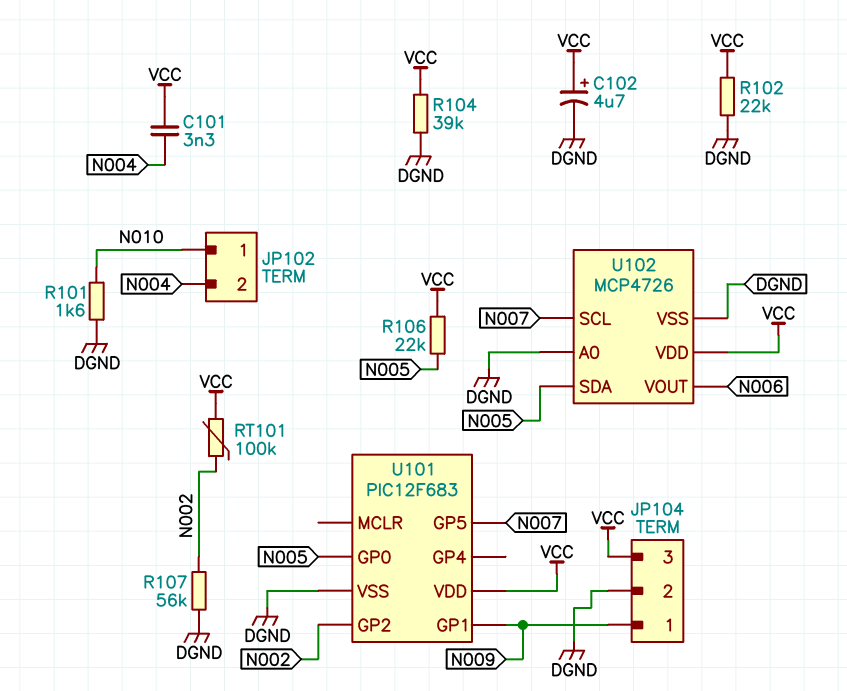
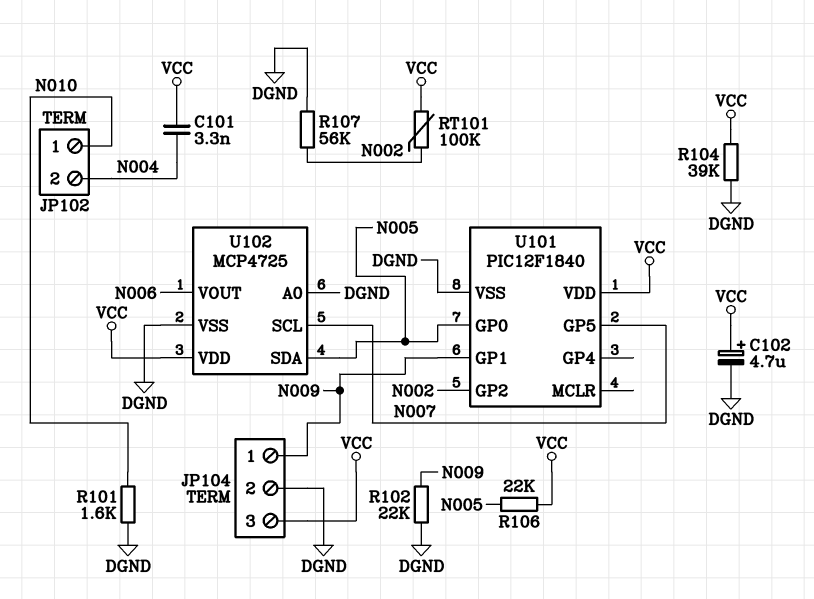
R102: 22k (DGND, VCC) -> 22k (DGND, N009)
U101: PIC12F683 -> PIC12F1840
U102: MCP4726 -> MCP4725

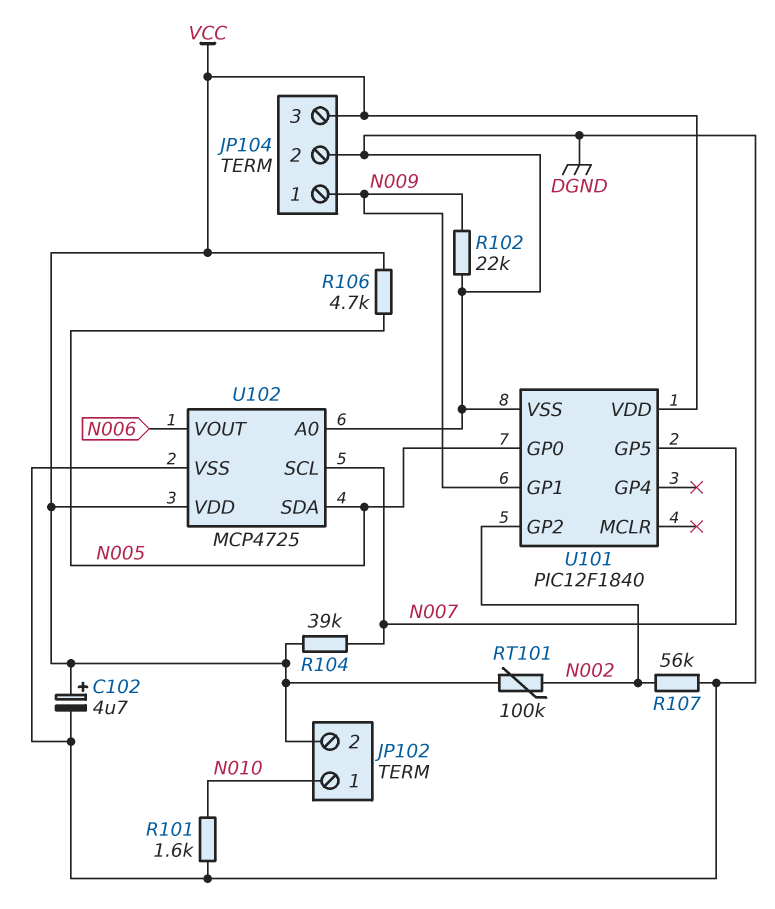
C101: 3.3nF (N004, VCC) -> none
JP102 pin 2: N004 -> VCC
R104: 39k (DGND, VCC) -> 39k (N007, VCC)
R106: 22k (N005, VCC) -> 4.7k (N005, VCC)

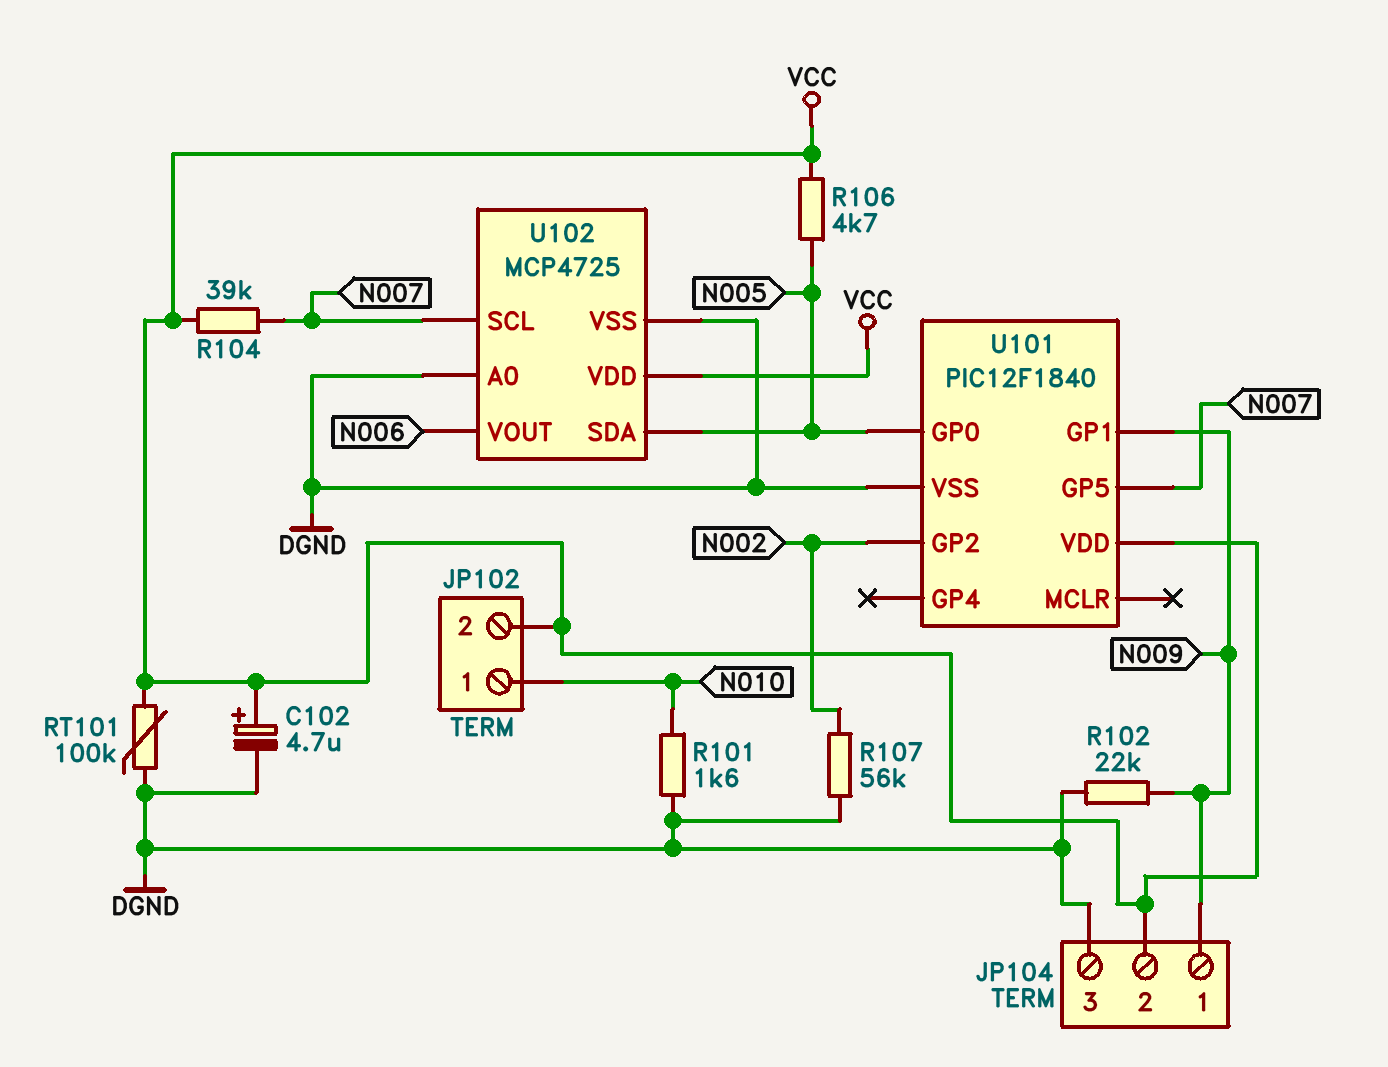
JP104 pin 2: DGND -> VCC
JP104 pin 3: VCC -> DGND
RT101: 100k (N002, VCC) -> 100k (DGND, VCC)

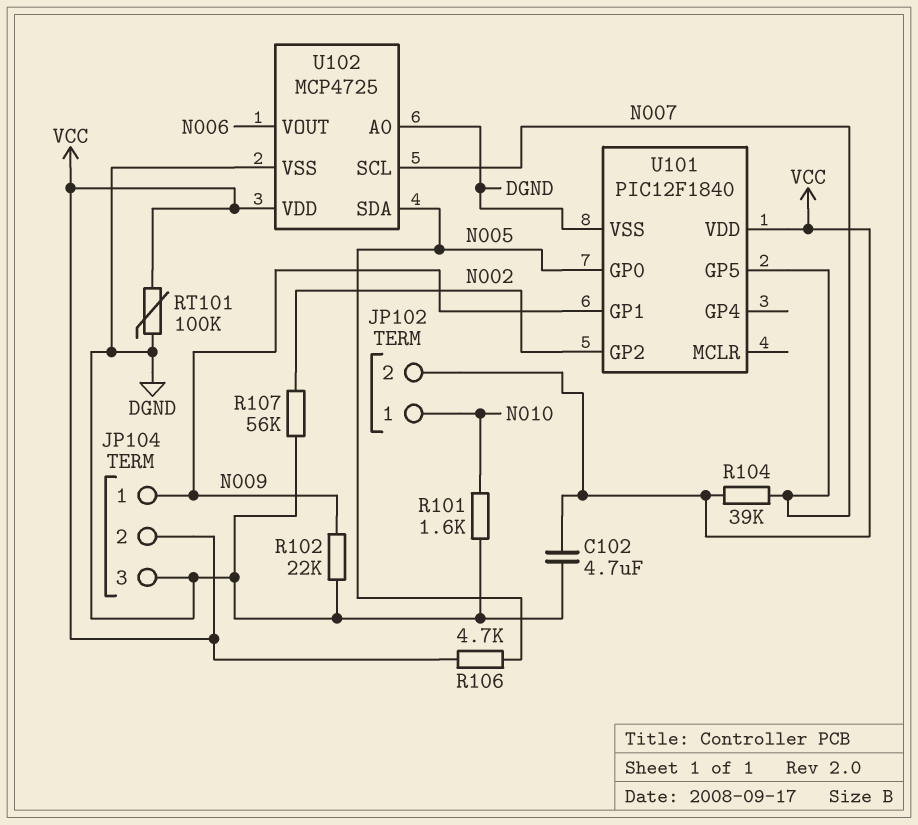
C102: 4.7uF (plus VCC, minus DGND) -> 4.7uF (DGND, VCC)

